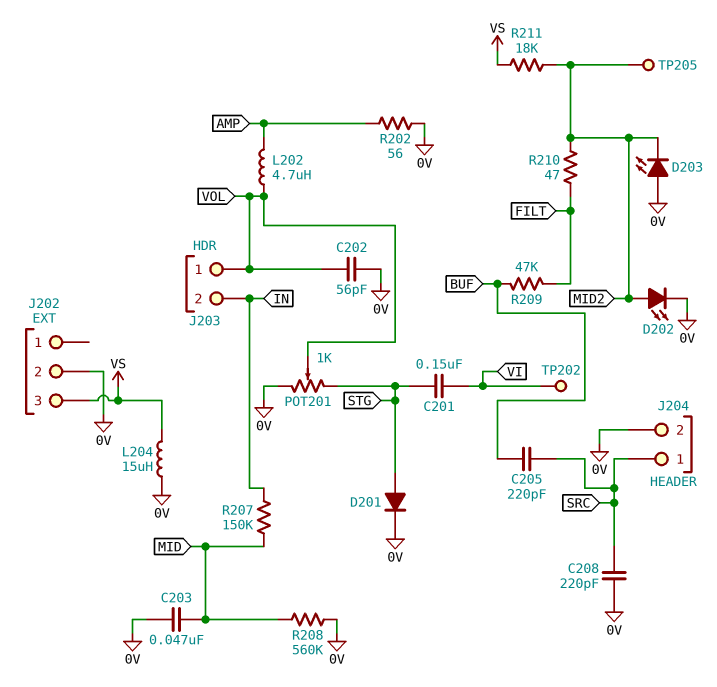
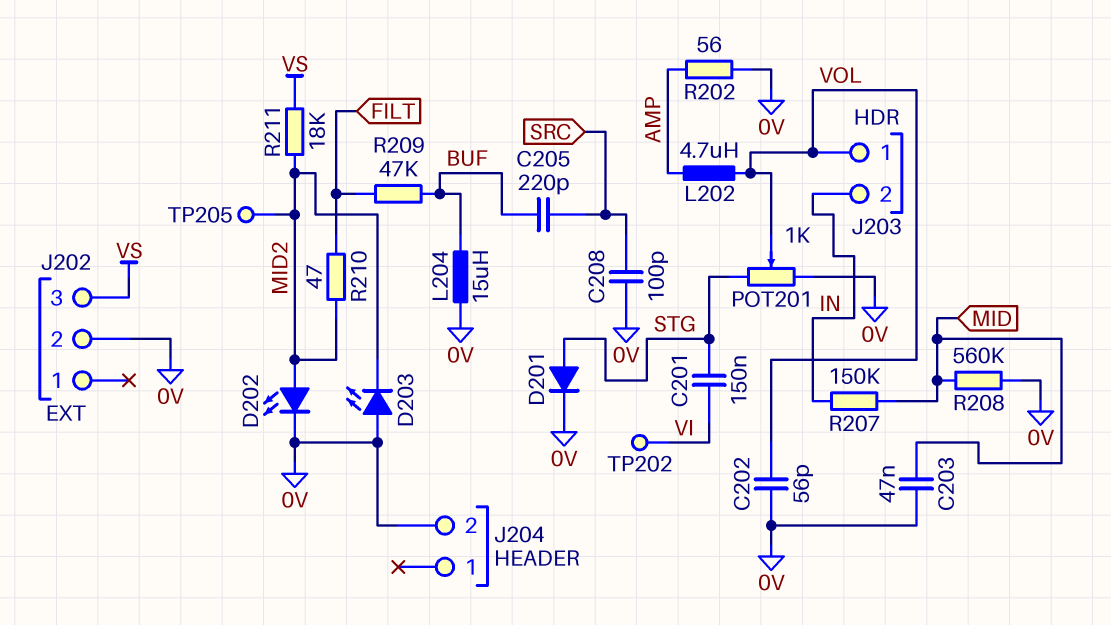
C208: 220pF (0V, SRC) -> 100pF (0V, SRC)
J204 pin 1: SRC -> none
L204: 15uH (0V, VS) -> 15uH (0V, BUF)

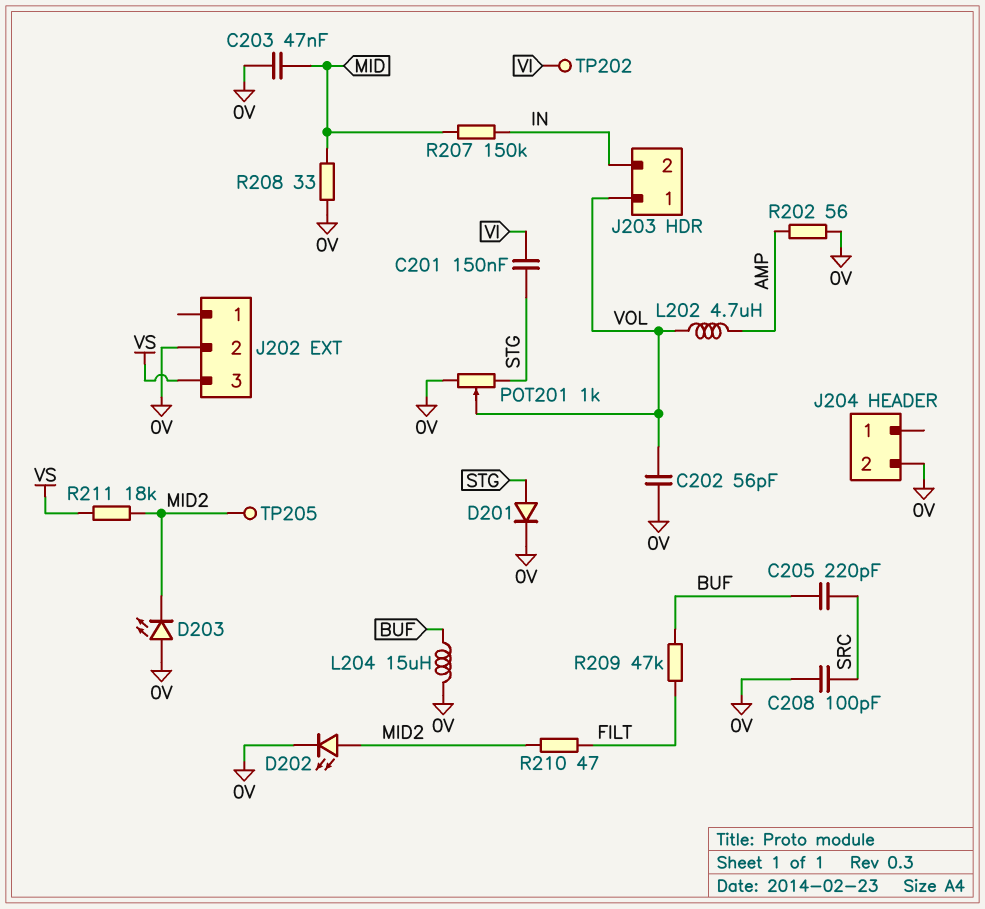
R208: 560k (0V, MID) -> 33 (0V, MID)

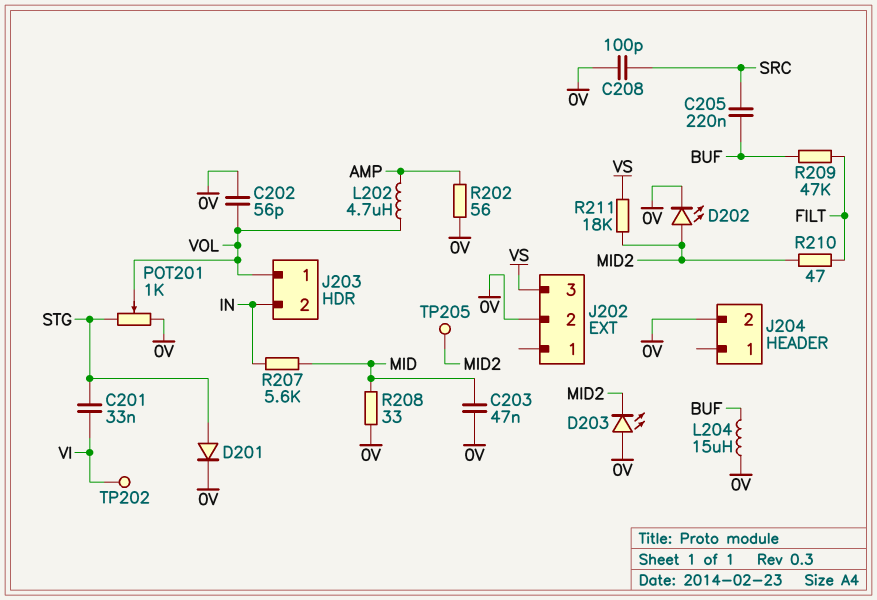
C201: 150nF (STG, VI) -> 33nF (STG, VI)
C205: 220pF (BUF, SRC) -> 220nF (BUF, SRC)
R207: 150k (IN, MID) -> 5.6k (IN, MID)

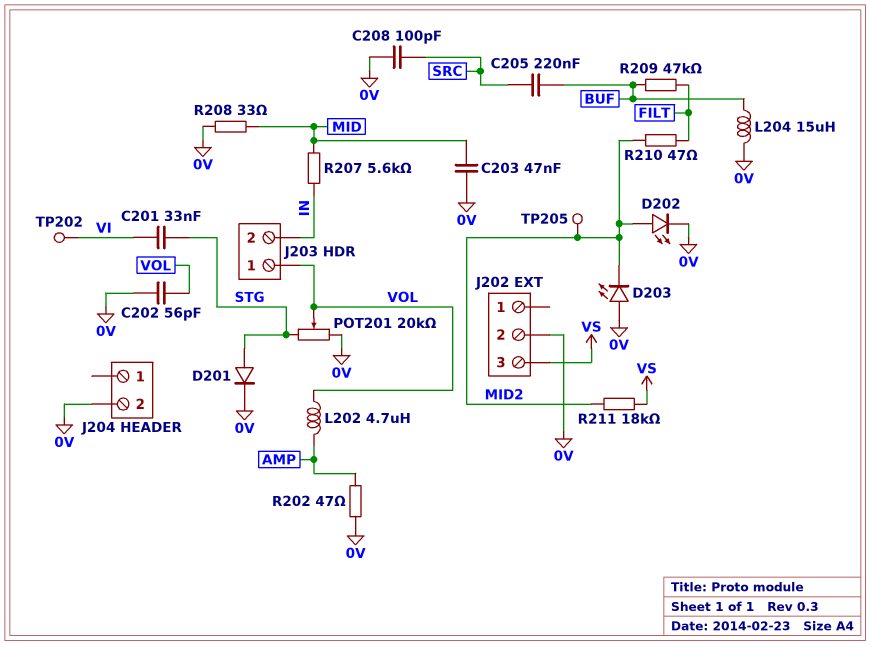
POT201: 1k (0V, STG, wiper VOL) -> 20k (0V, STG, wiper VOL)
R202: 56 (0V, AMP) -> 47 (0V, AMP)

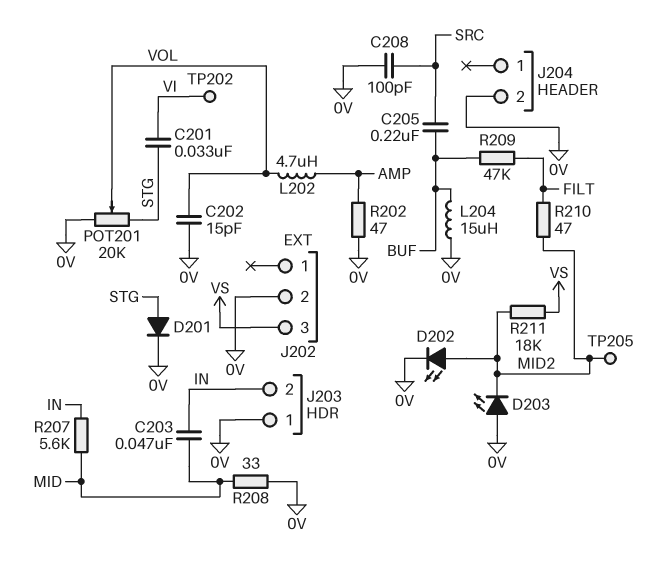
C202: 56pF (0V, VOL) -> 15pF (0V, VOL)
C203: 47nF (0V, MID) -> 47nF (IN, MID)
J203 pin 1: VOL -> 0V

